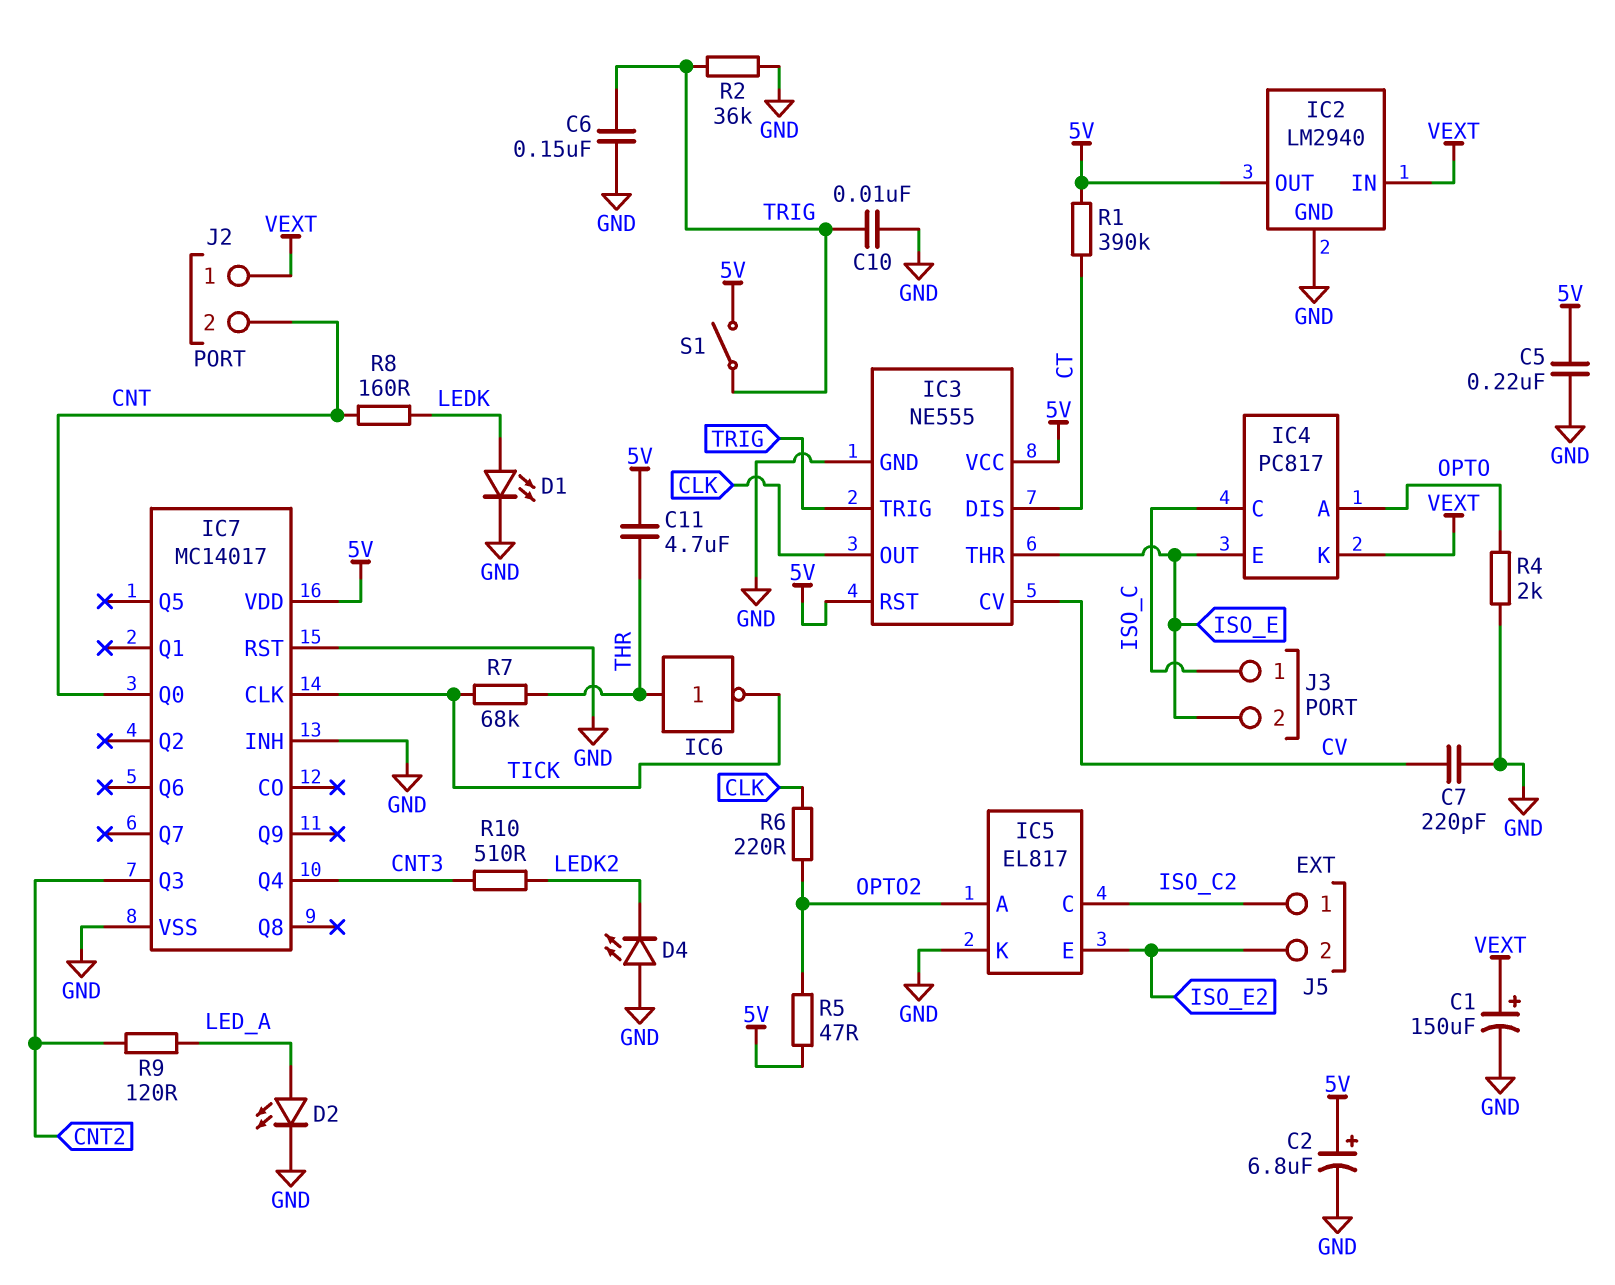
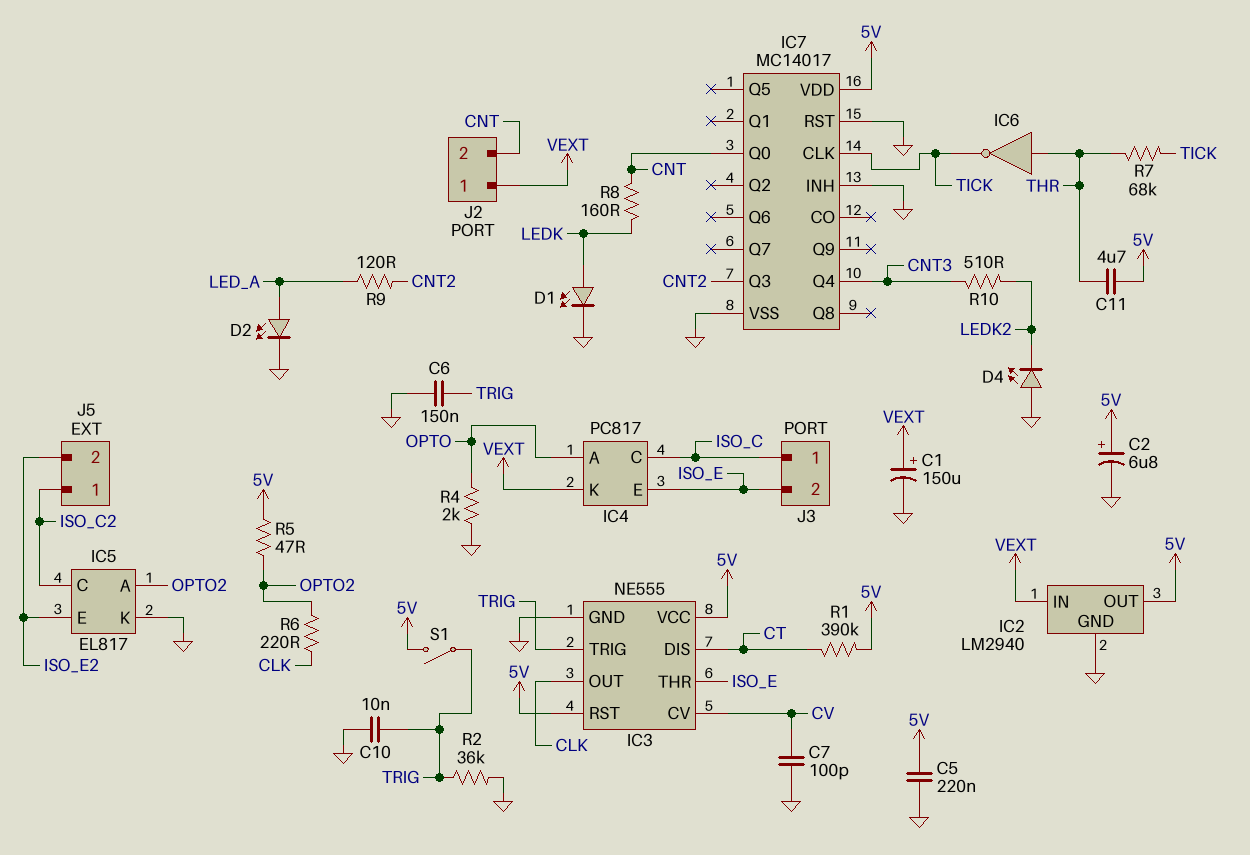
C7: 220pF (CV, GND) -> 100pF (CV, GND)

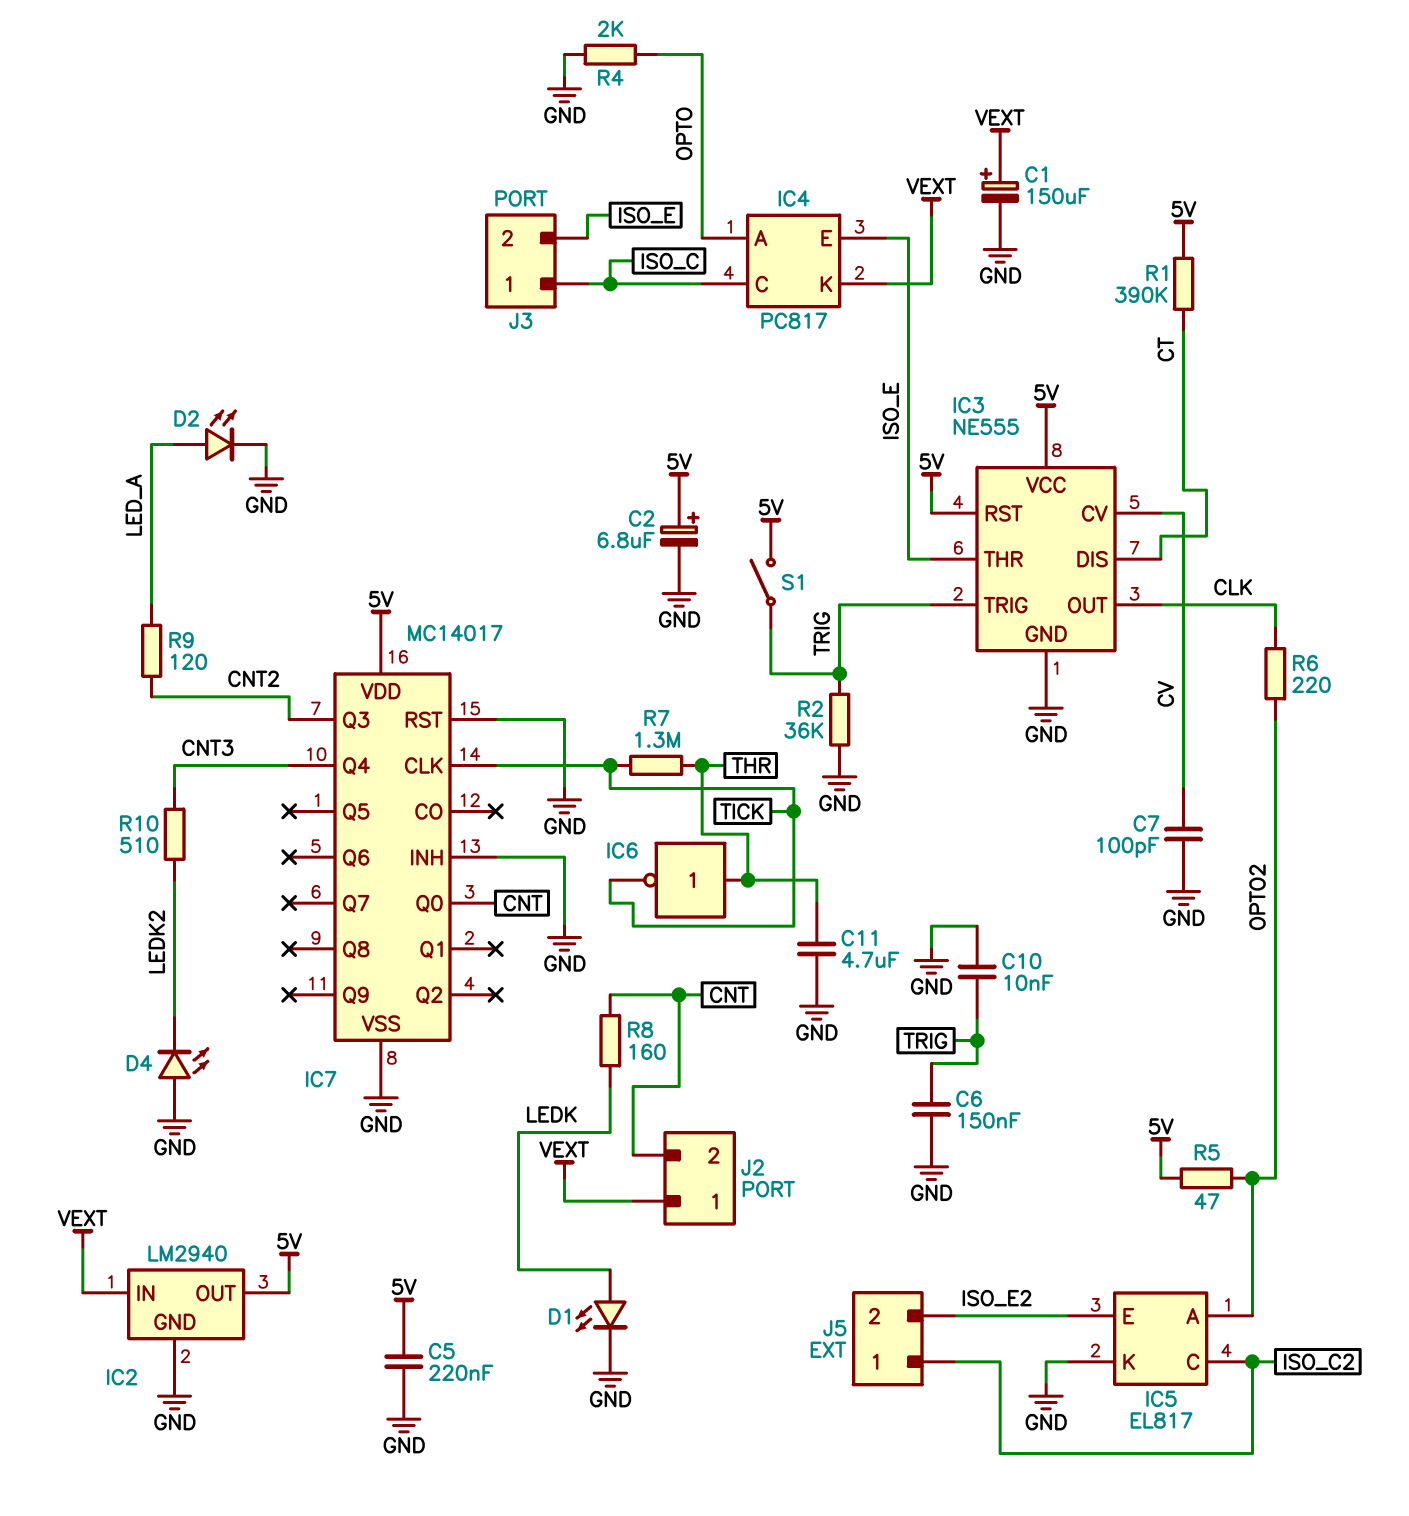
C11: 4.7uF (5V, THR) -> 4.7uF (GND, THR)
R7: 68k (THR, TICK) -> 1.3M (THR, TICK)

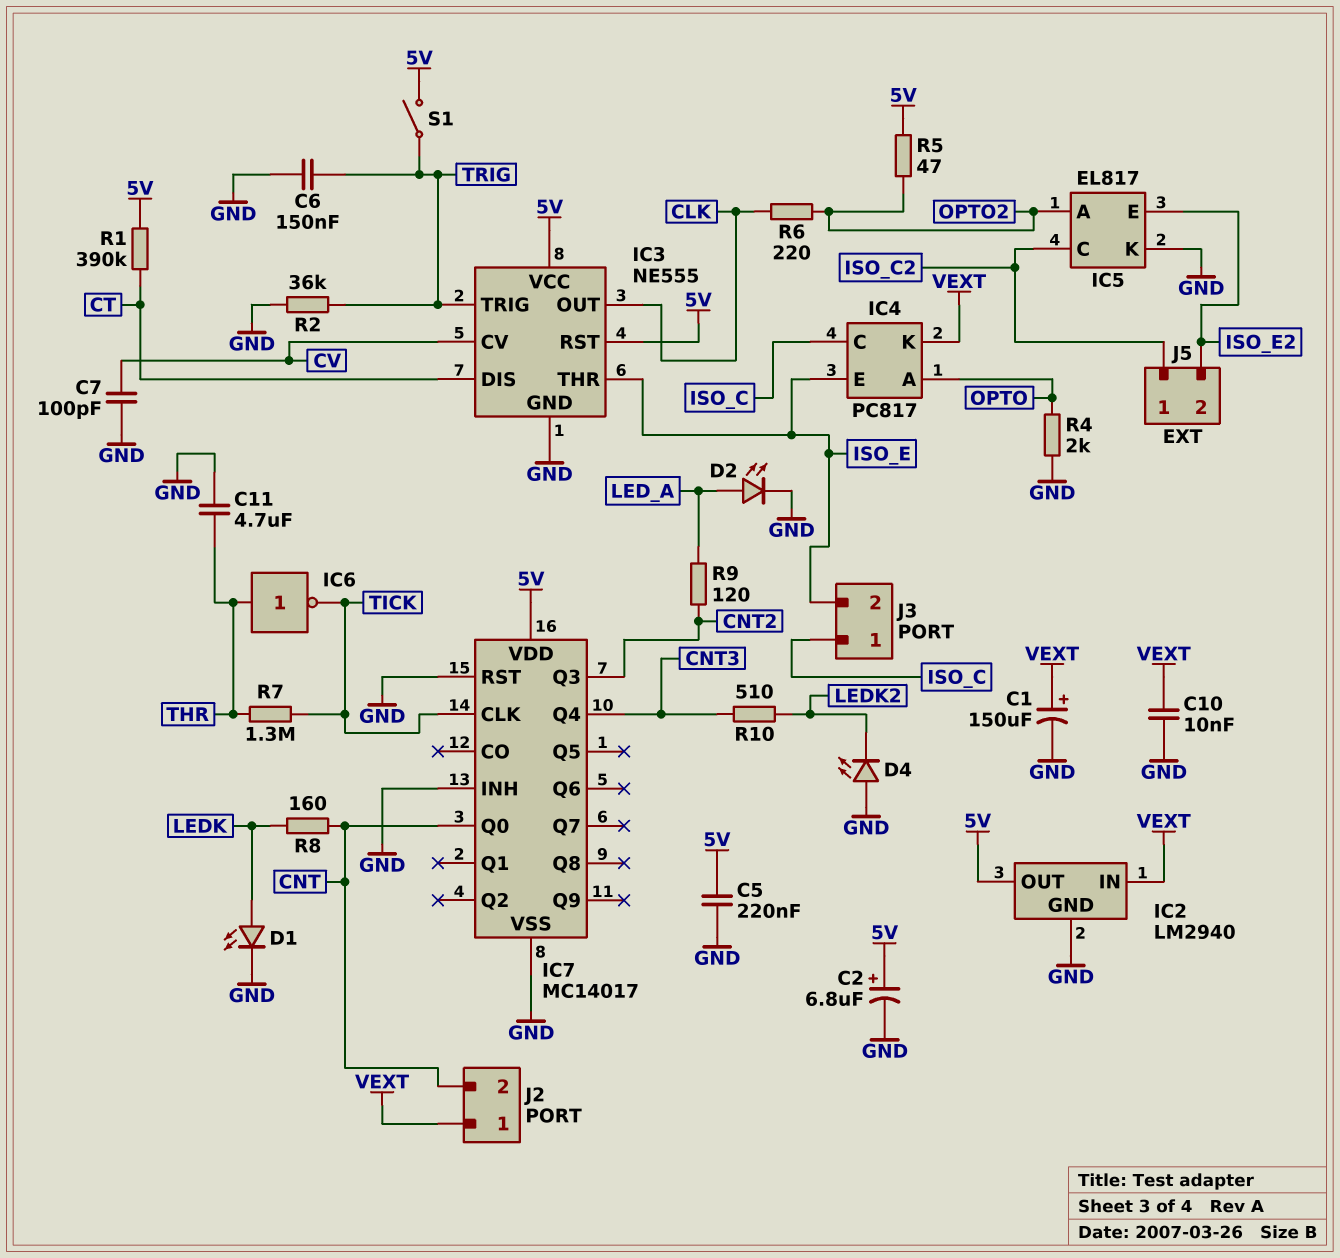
C10: 10nF (GND, TRIG) -> 10nF (GND, VEXT)

